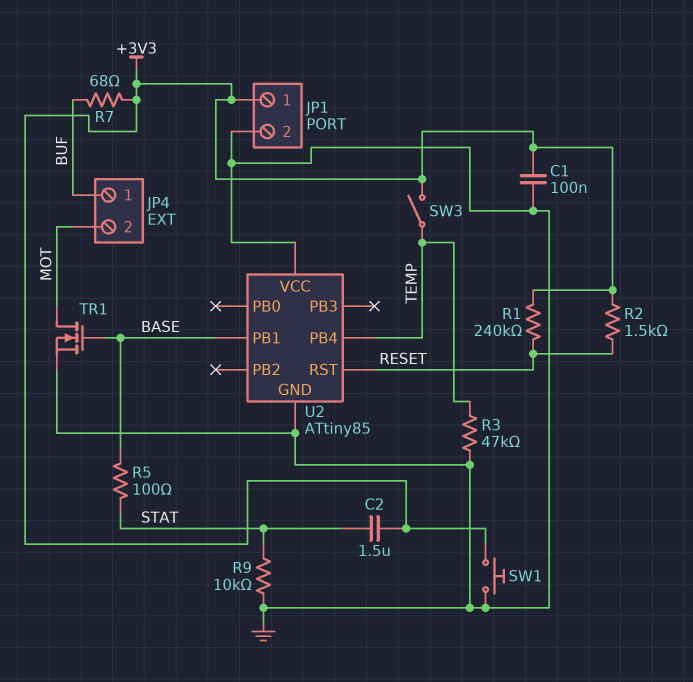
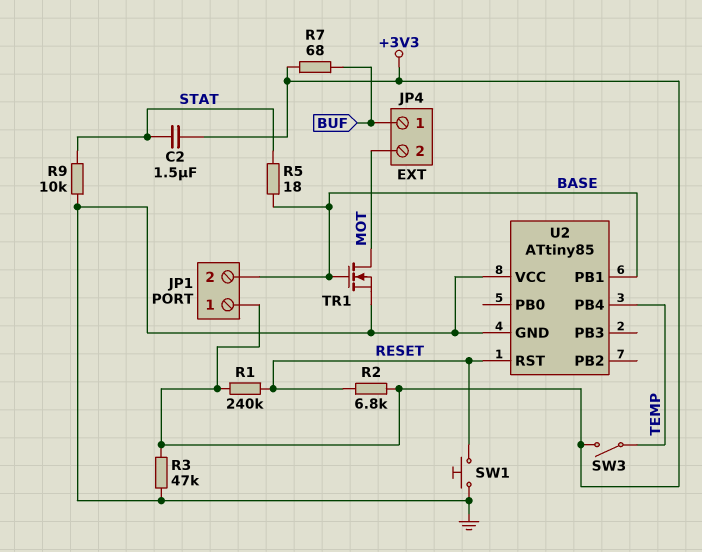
C1: 100nF (+3V3, GND) -> none
JP1 pin 2: GND -> BASE
R2: 1.5k (+3V3, RESET) -> 6.8k (+3V3, RESET)
R3: 47k (GND, TEMP) -> 47k (+3V3, GND)
R5: 100 (BASE, STAT) -> 18 (BASE, STAT)
SW1: button (+3V3, GND) -> button (GND, RESET)

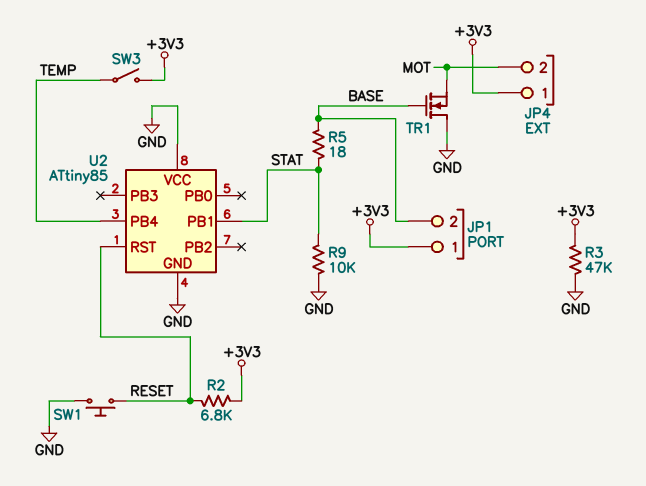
C2: 1.5uF (+3V3, STAT) -> none
JP4 pin 1: BUF -> +3V3
R1: 240k (+3V3, RESET) -> none
R7: 68 (+3V3, BUF) -> none
TR1: NMOS (G BASE, D MOT, S GND) -> NMOS (G BASE, D GND, S MOT)
U2 pin PB1: BASE -> STAT

